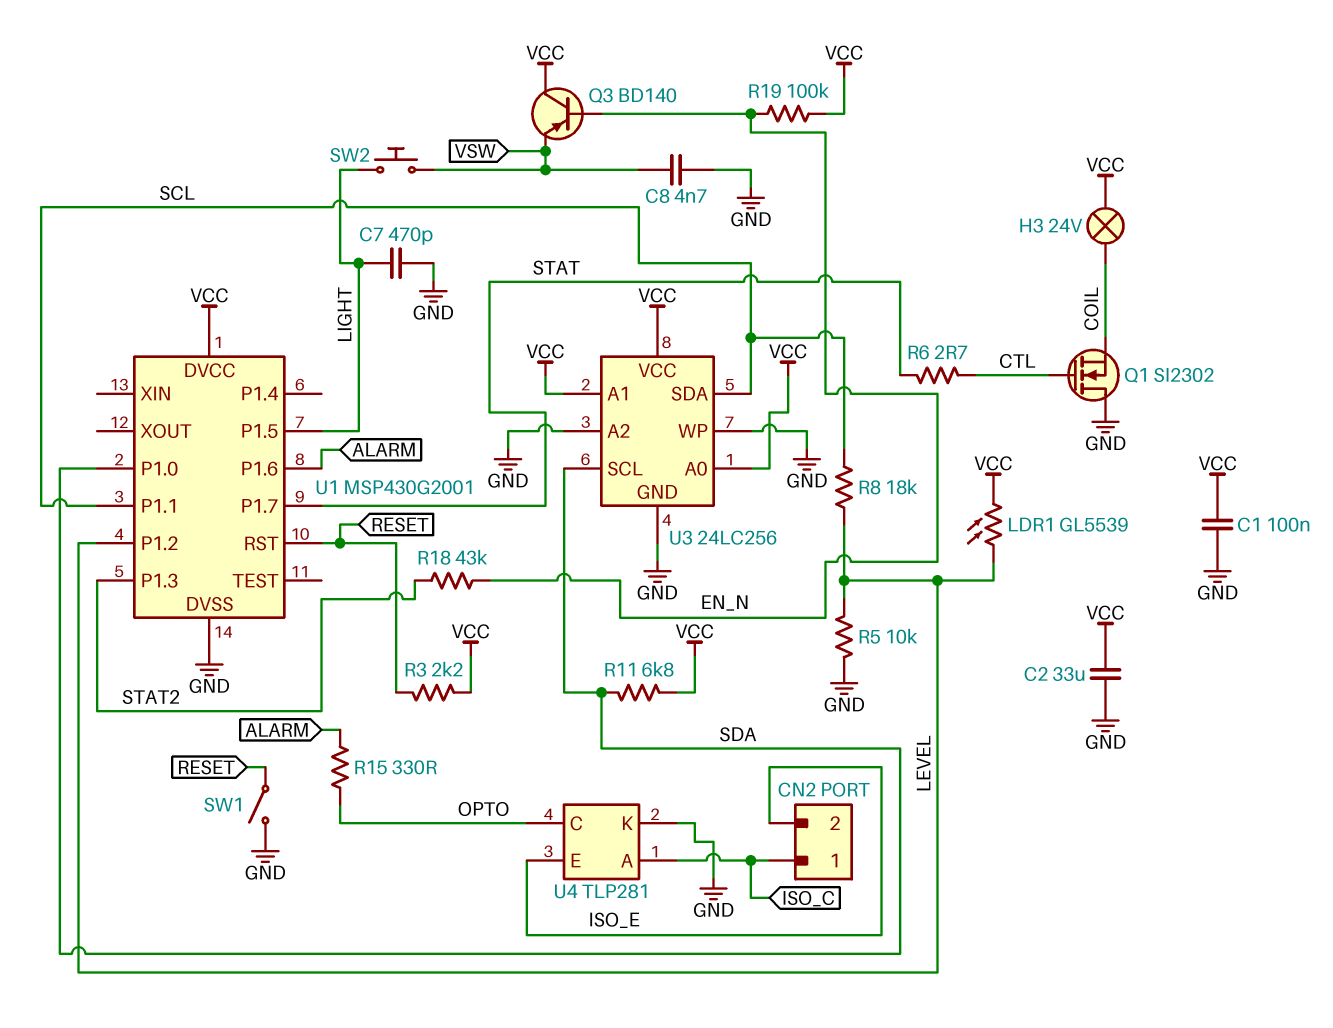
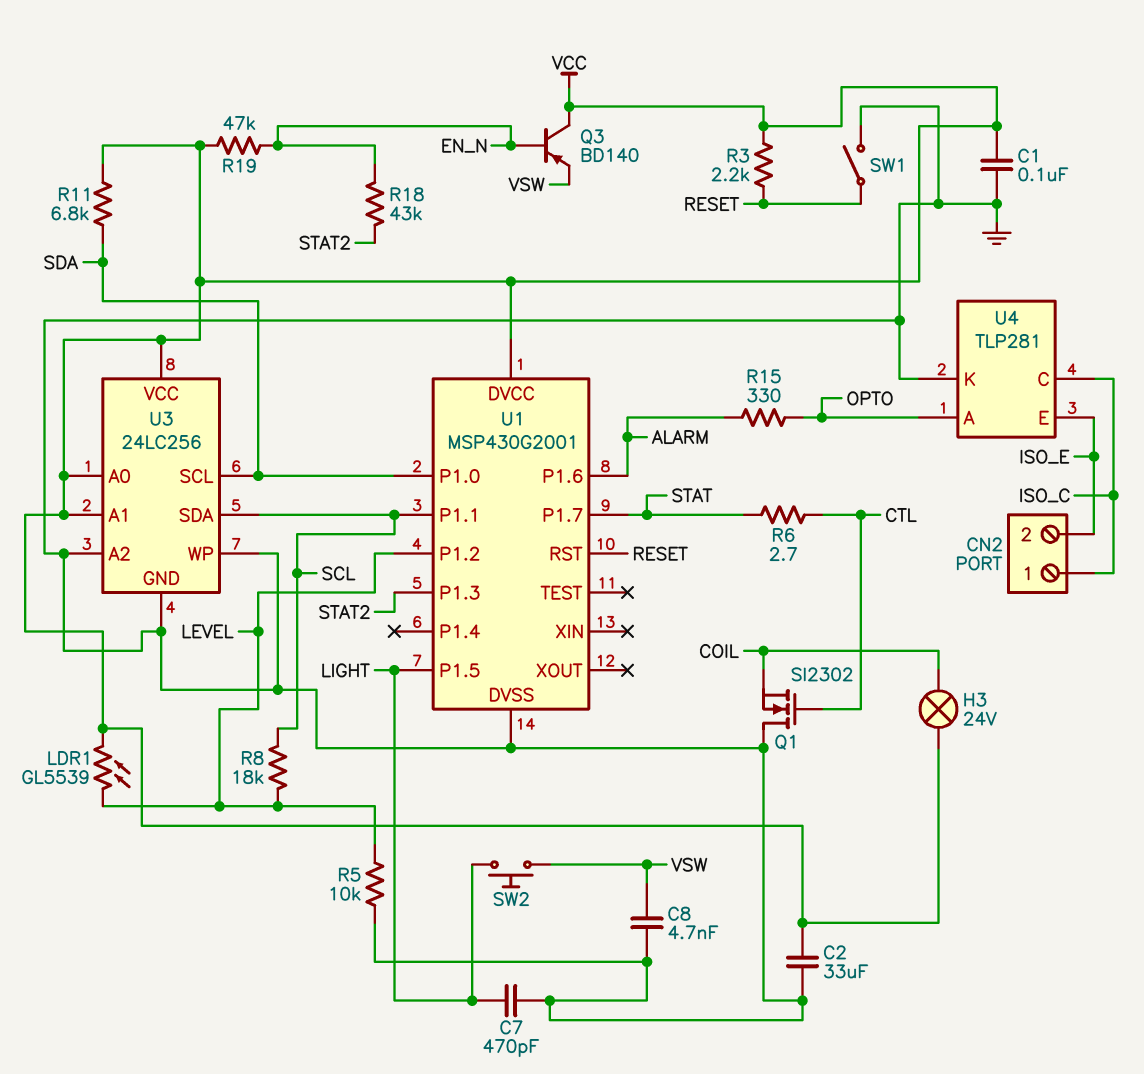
R19: 100k (EN_N, VCC) -> 47k (EN_N, VCC)
U4 pin A: ISO_C -> OPTO
U4 pin C: OPTO -> ISO_C

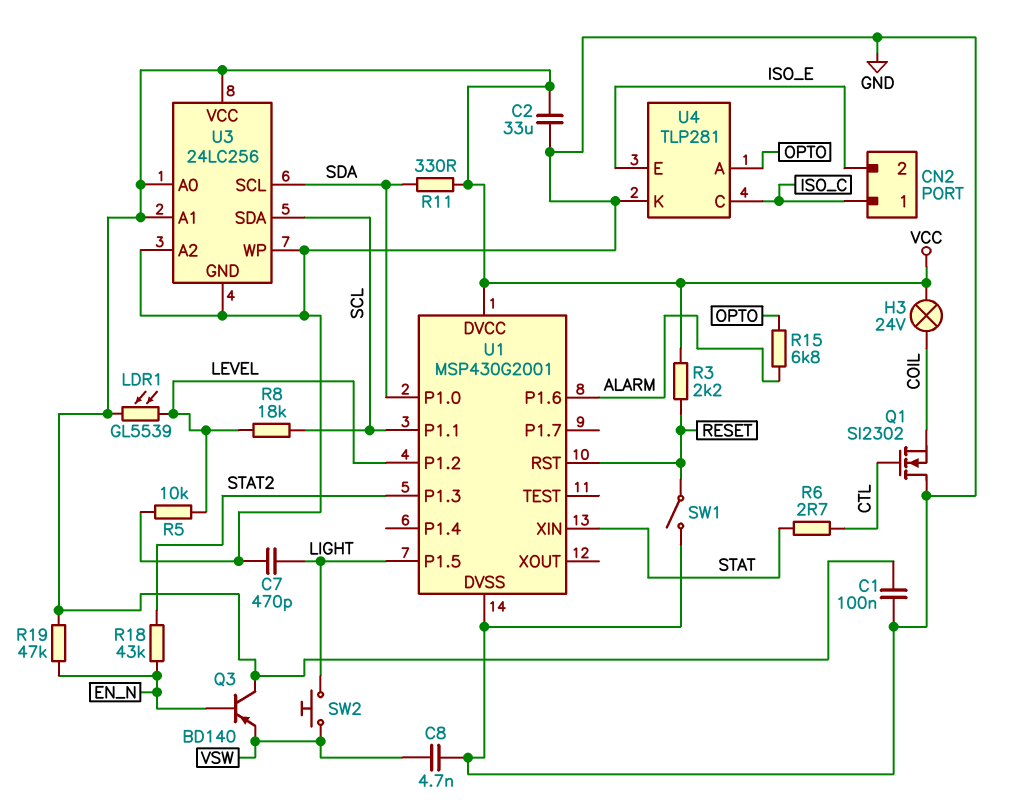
R11: 6.8k (SDA, VCC) -> 330 (SDA, VCC)
R15: 330 (ALARM, OPTO) -> 6.8k (ALARM, OPTO)
U1 pin P1.7: STAT -> none
U1 pin XIN: none -> STAT

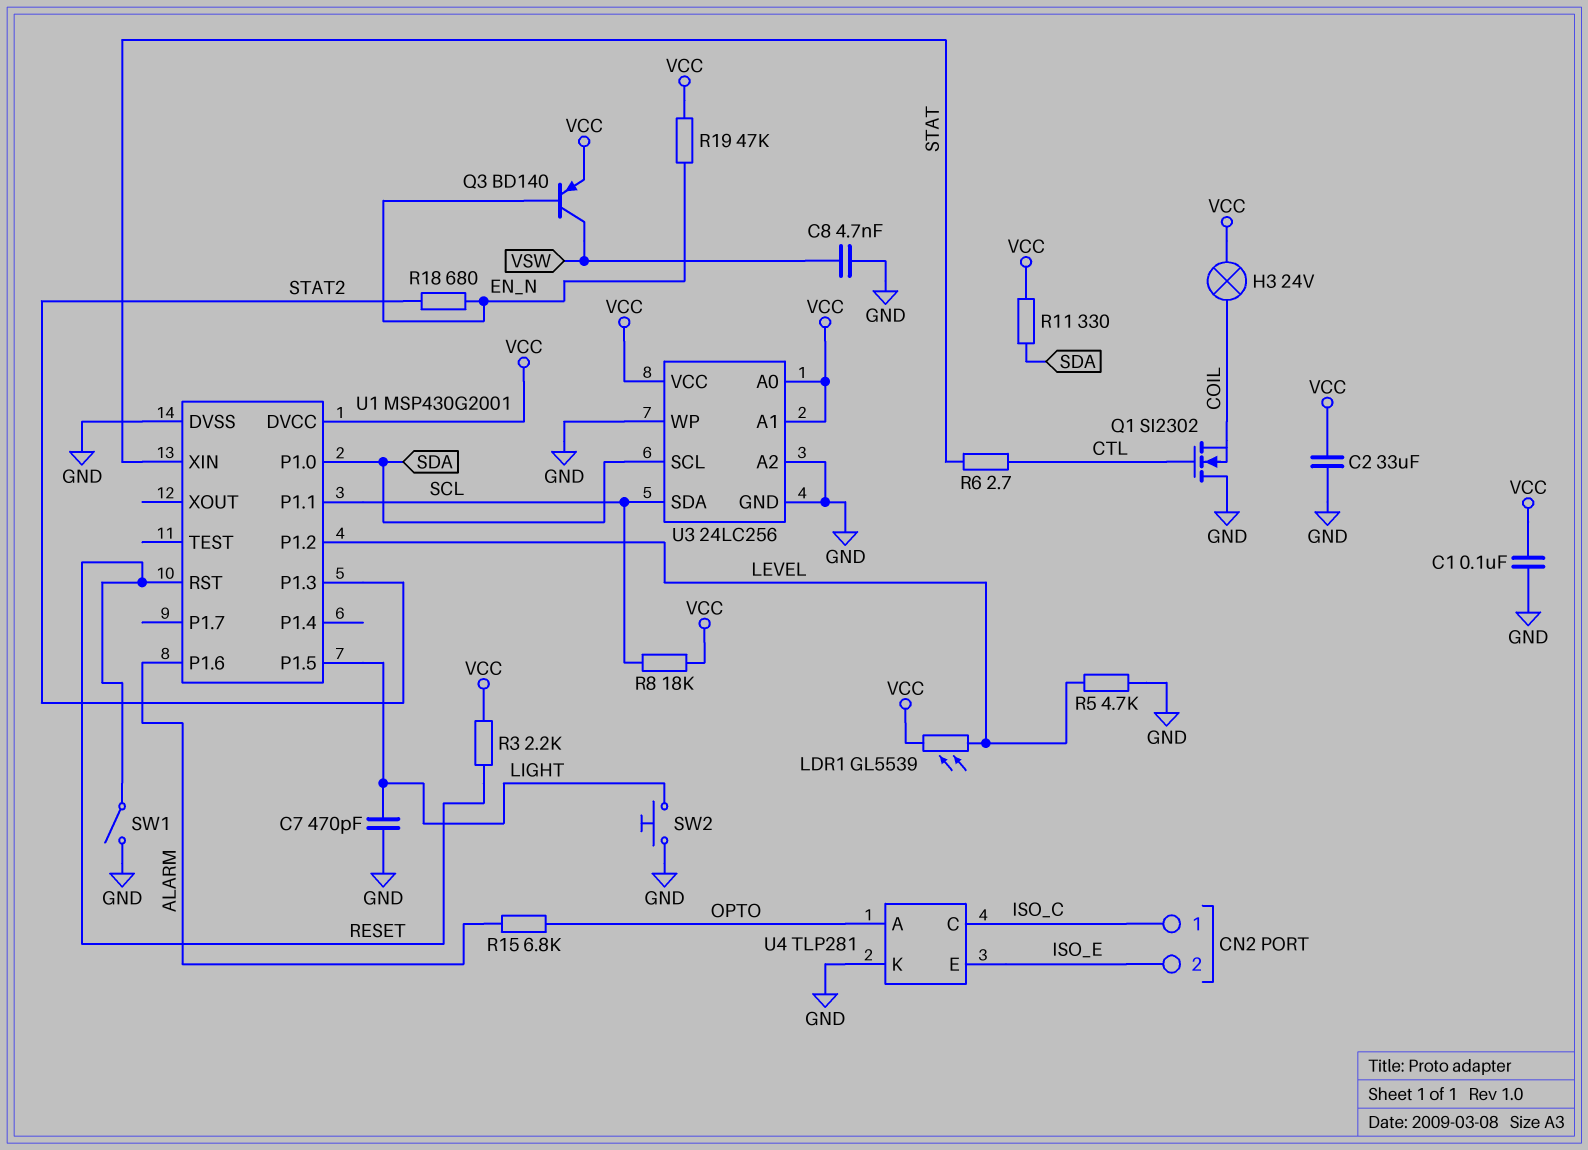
Q3: PNP BD140 (B EN_N, C VCC, E VSW) -> PNP BD140 (B EN_N, C VSW, E VCC)
R5: 10k (GND, LEVEL) -> 4.7k (GND, LEVEL)
R8: 18k (LEVEL, SCL) -> 18k (SCL, VCC)
R18: 43k (EN_N, STAT2) -> 680 (EN_N, STAT2)
SW2: button (LIGHT, VSW) -> button (GND, LIGHT)

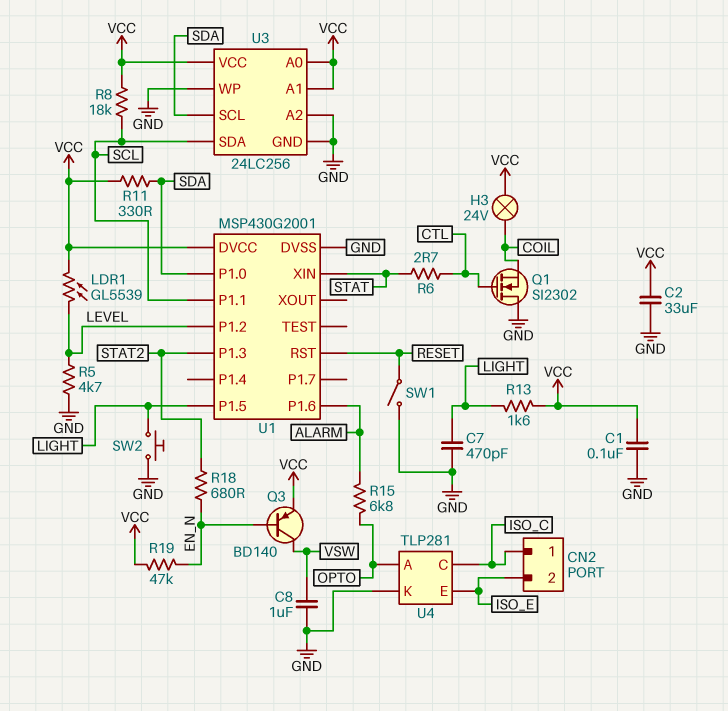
C8: 4.7nF (GND, VSW) -> 1uF (GND, VSW)
R3: 2.2k (RESET, VCC) -> none
R13: none -> 1.6k (LIGHT, VCC)

